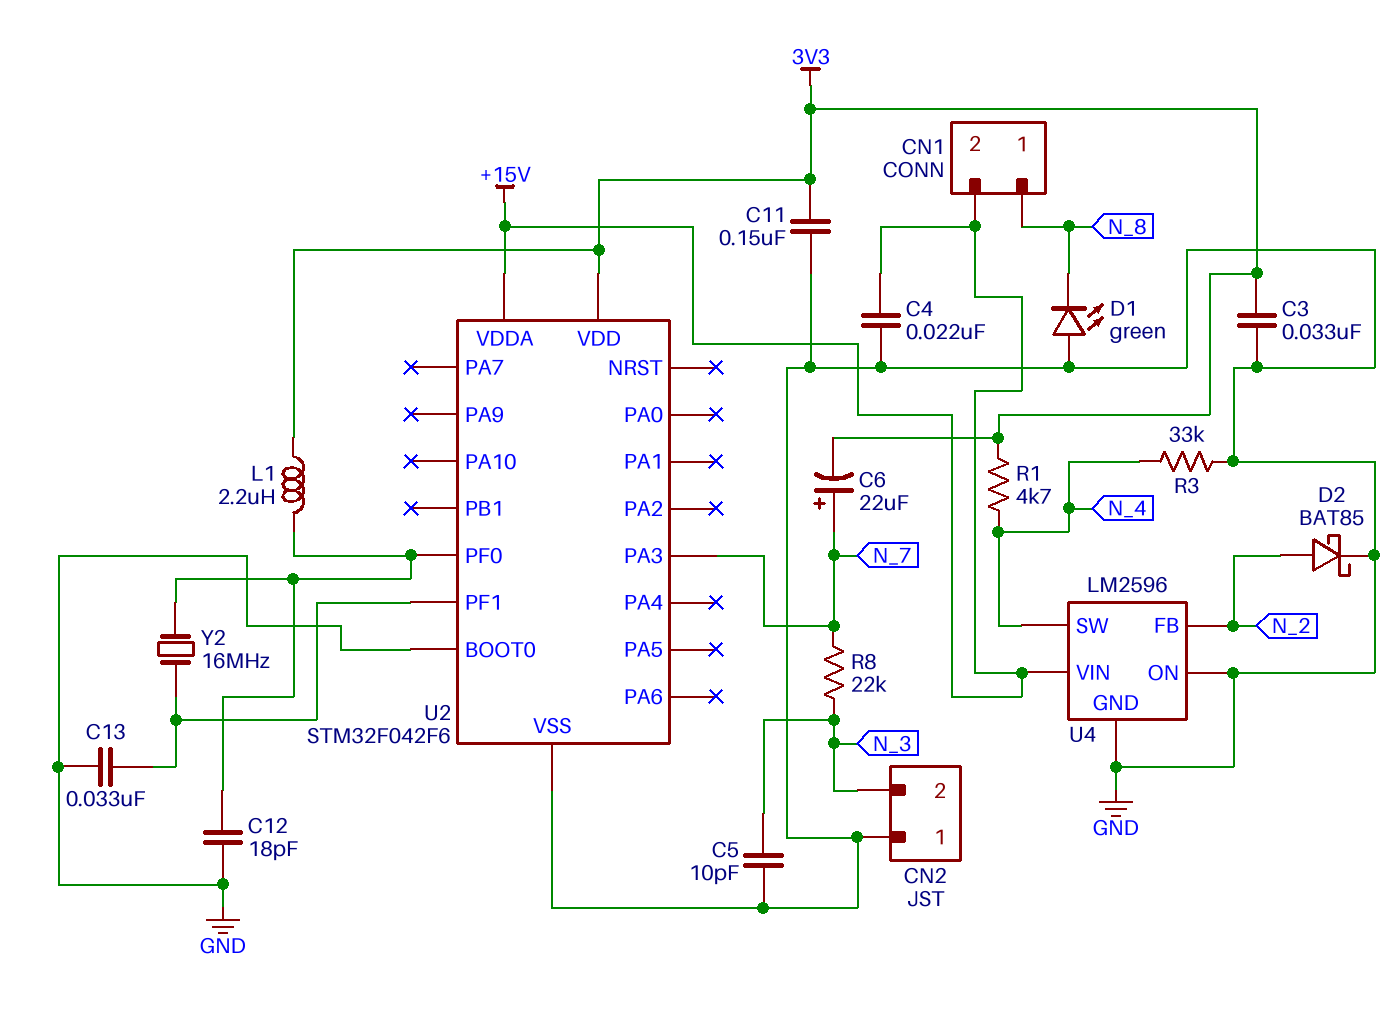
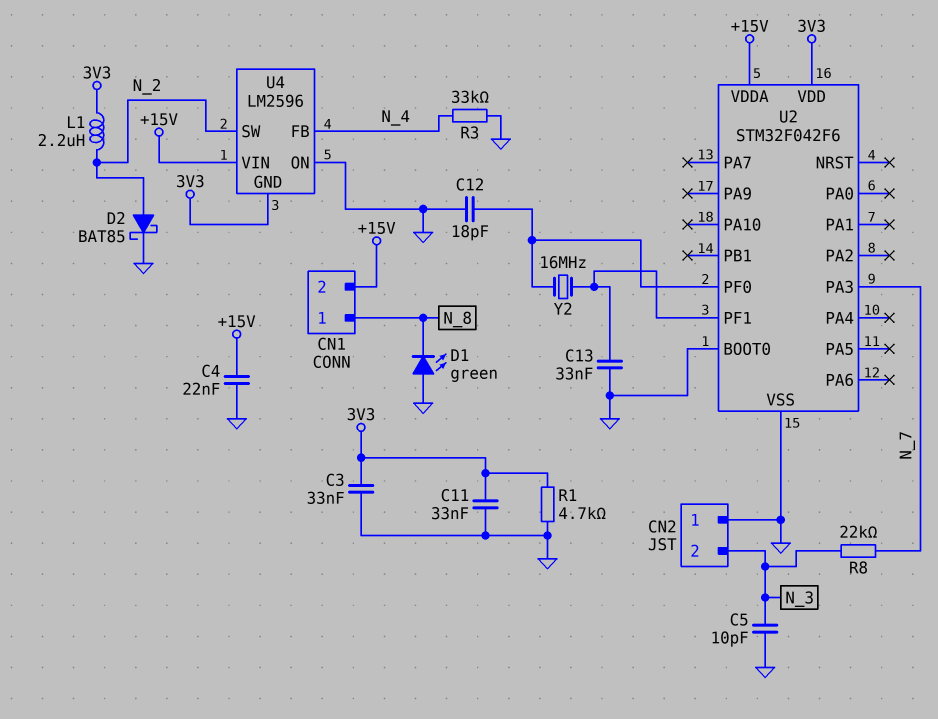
C6: 22uF (plus N_7, minus 3V3) -> none
C11: 150nF (3V3, GND) -> 33nF (3V3, GND)
L1: 2.2uH (3V3, U2/PF0) -> 2.2uH (3V3, N_2)
R1: 4.7k (3V3, N_4) -> 4.7k (3V3, GND)
U4 pin FB: N_2 -> N_4
U4 pin GND: GND -> 3V3
U4 pin SW: N_4 -> N_2

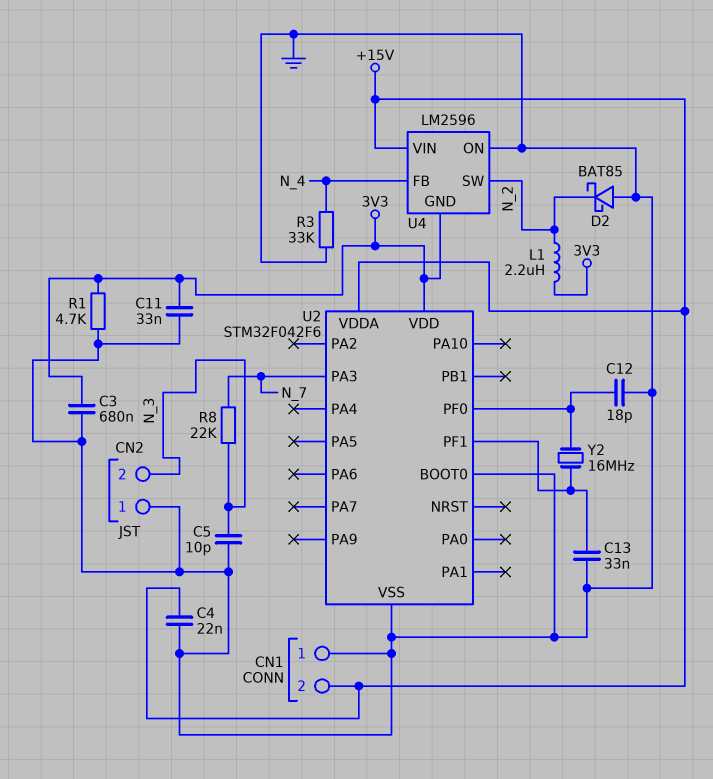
C3: 33nF (3V3, GND) -> 680nF (3V3, GND)
CN1 pin 1: N_8 -> GND
D1: LED green (A GND, K N_8) -> none
D2: schottky BAT85 (A N_2, K GND) -> schottky BAT85 (A GND, K N_2)

